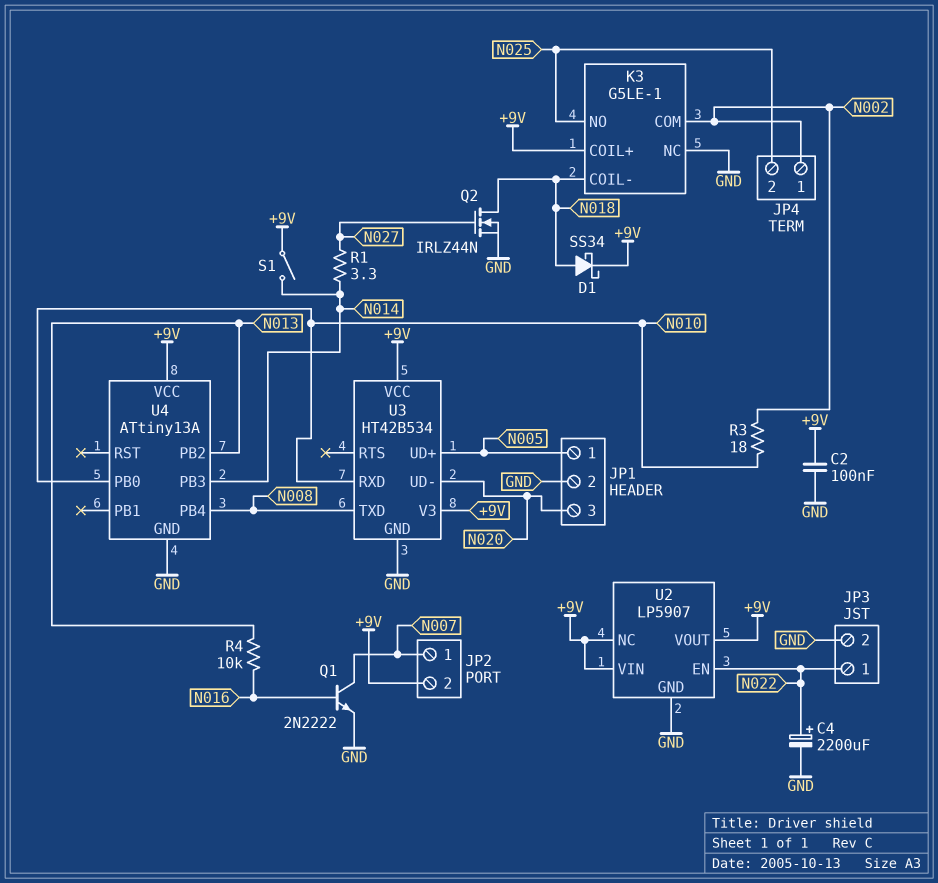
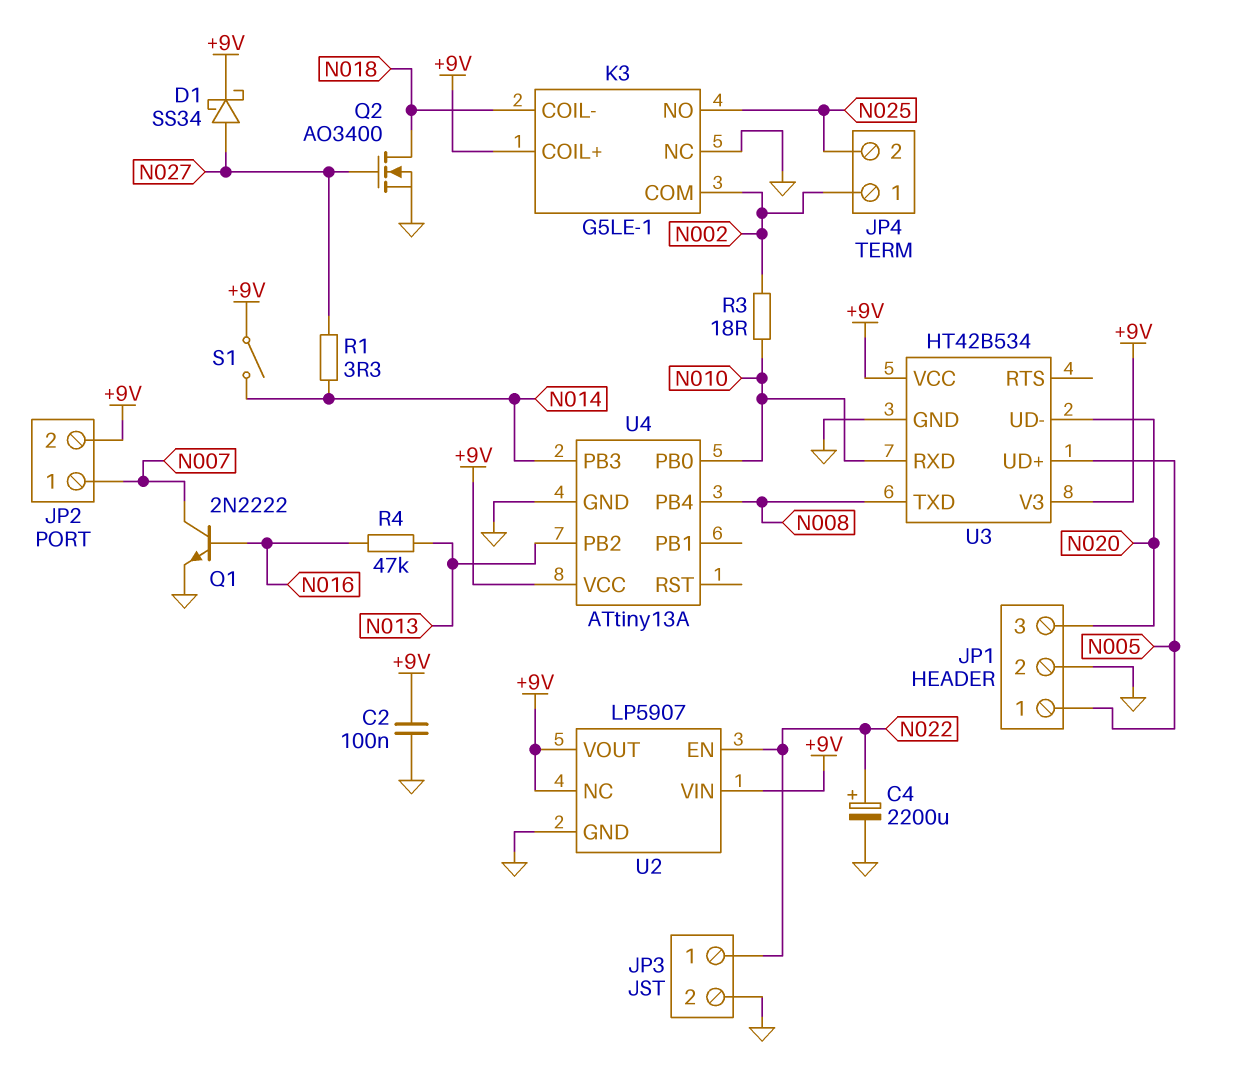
D1: schottky SS34 (A N018, K +9V) -> schottky SS34 (A N027, K +9V)
Q2: NMOS IRLZ44N (G N027, D N018, S GND) -> NMOS AO3400 (G N027, D N018, S GND)
R4: 10k (N013, N016) -> 47k (N013, N016)

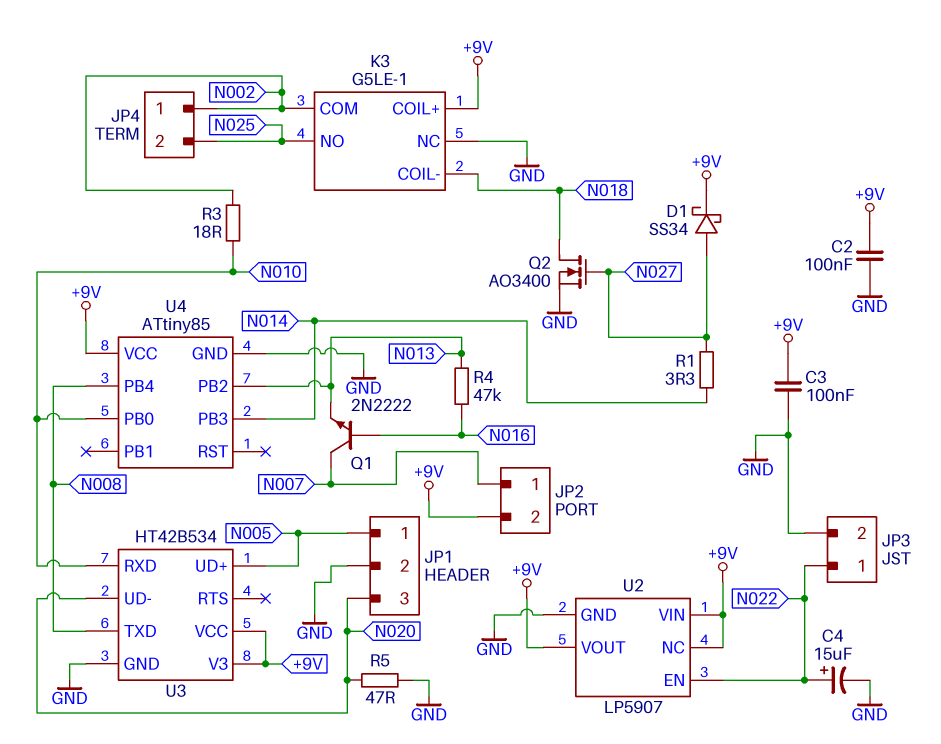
C3: none -> 100nF (+9V, GND)
C4: 2200uF (plus N022, minus GND) -> 15uF (plus N022, minus GND)
Q1: NPN 2N2222 (B N016, C N007, E GND) -> NPN 2N2222 (B N016, C N007, E N013)
R5: none -> 47 (GND, N020)
S1: switch (+9V, N014) -> none
U4: ATtiny13A -> ATtiny85

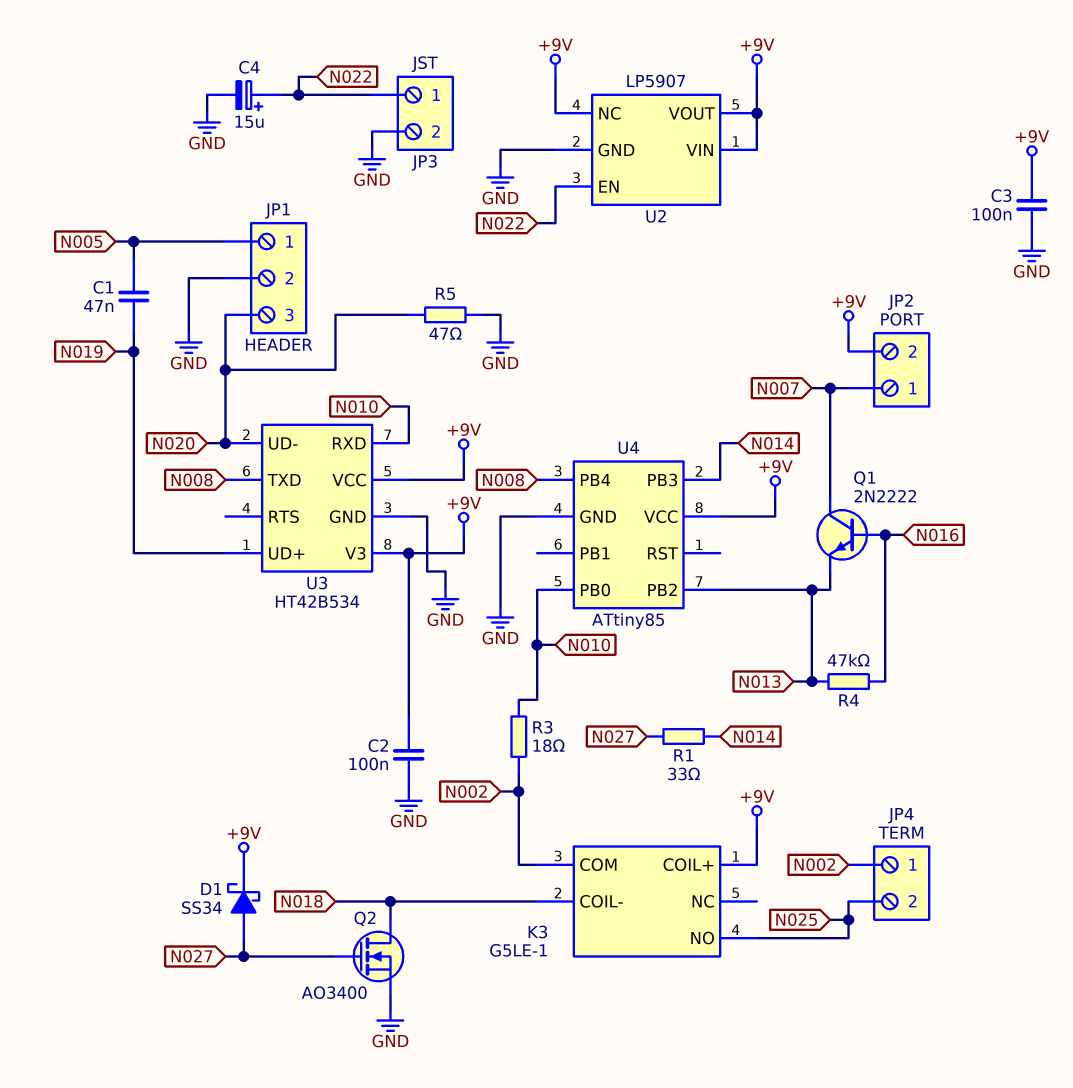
C1: none -> 47nF (N005, N019)
K3 pin NC: GND -> none
R1: 3.3 (N014, N027) -> 33 (N014, N027)
U3 pin UD+: N005 -> N019

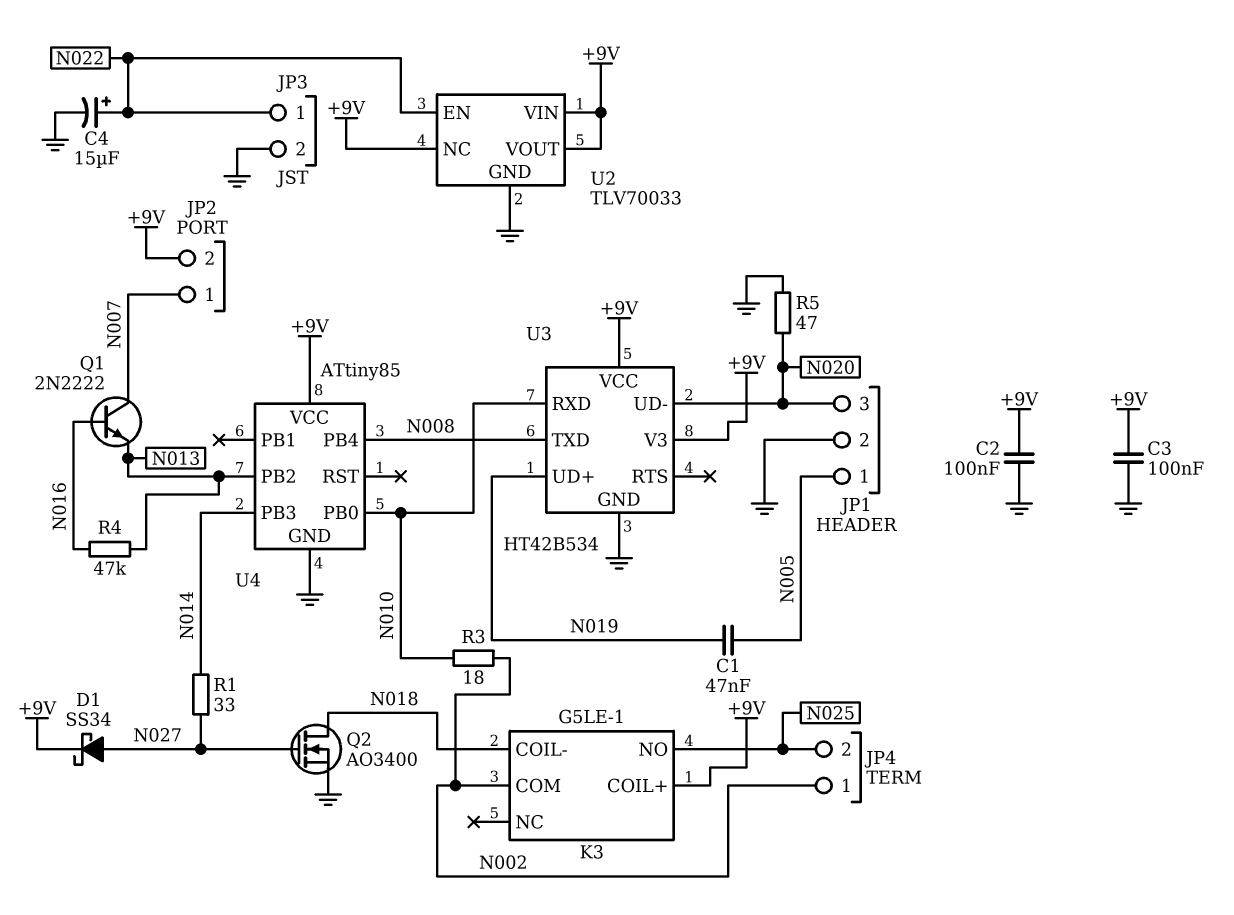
U2: LP5907 -> TLV70033

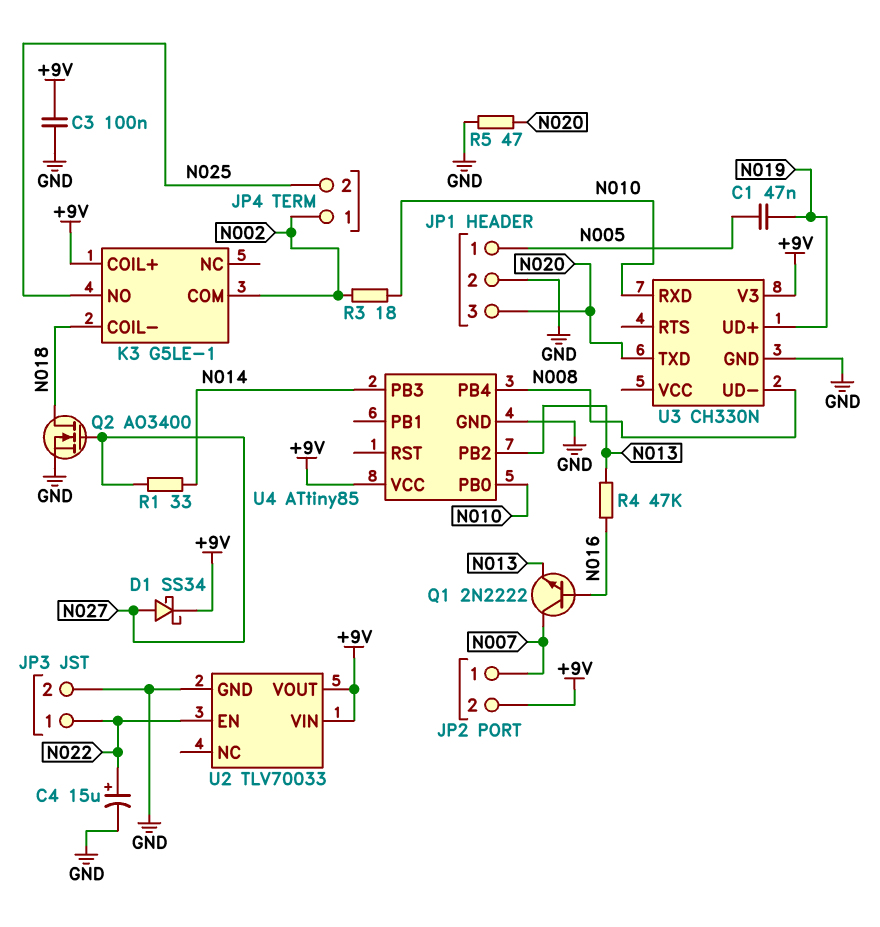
C2: 100nF (+9V, GND) -> none
U2 pin NC: +9V -> none
U3: HT42B534 -> CH330N
U3 pin TXD: N008 -> N020
U3 pin UD-: N020 -> N008
U3 pin VCC: +9V -> none

